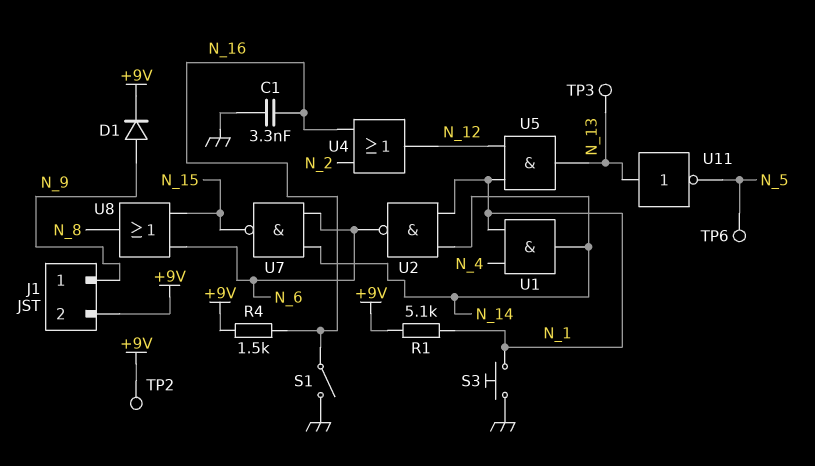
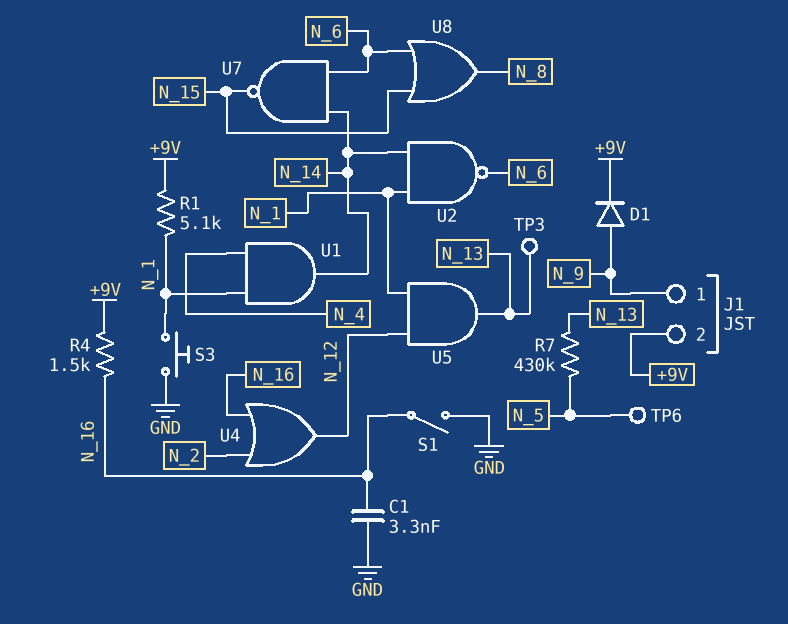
R7: none -> 430k (N_5, N_13)
TP2: test point (+9V) -> none
U11: NOT (in N_13, out N_5) -> none

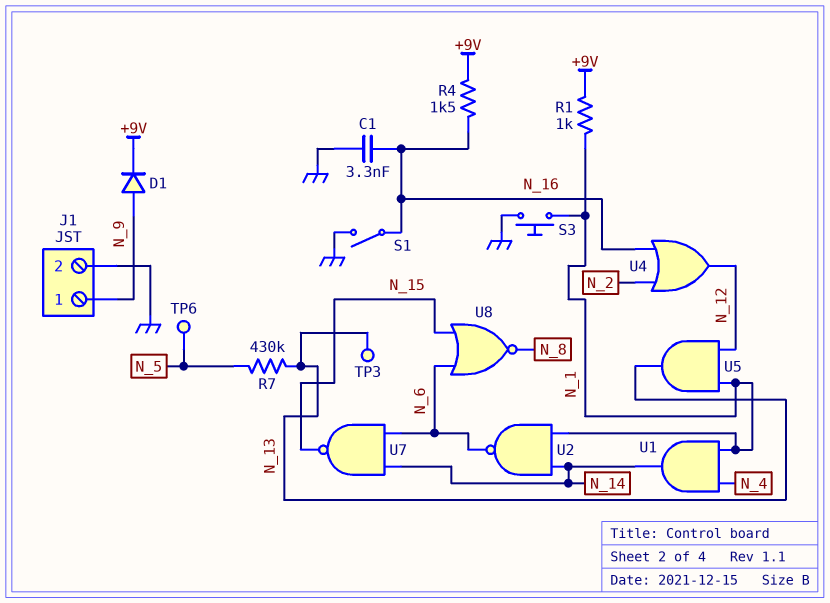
J1 pin 2: +9V -> GND
R1: 5.1k (+9V, N_1) -> 1k (+9V, N_1)
U8: OR (in N_6, in N_15, out N_8) -> NOR (in N_6, in N_15, out N_8)

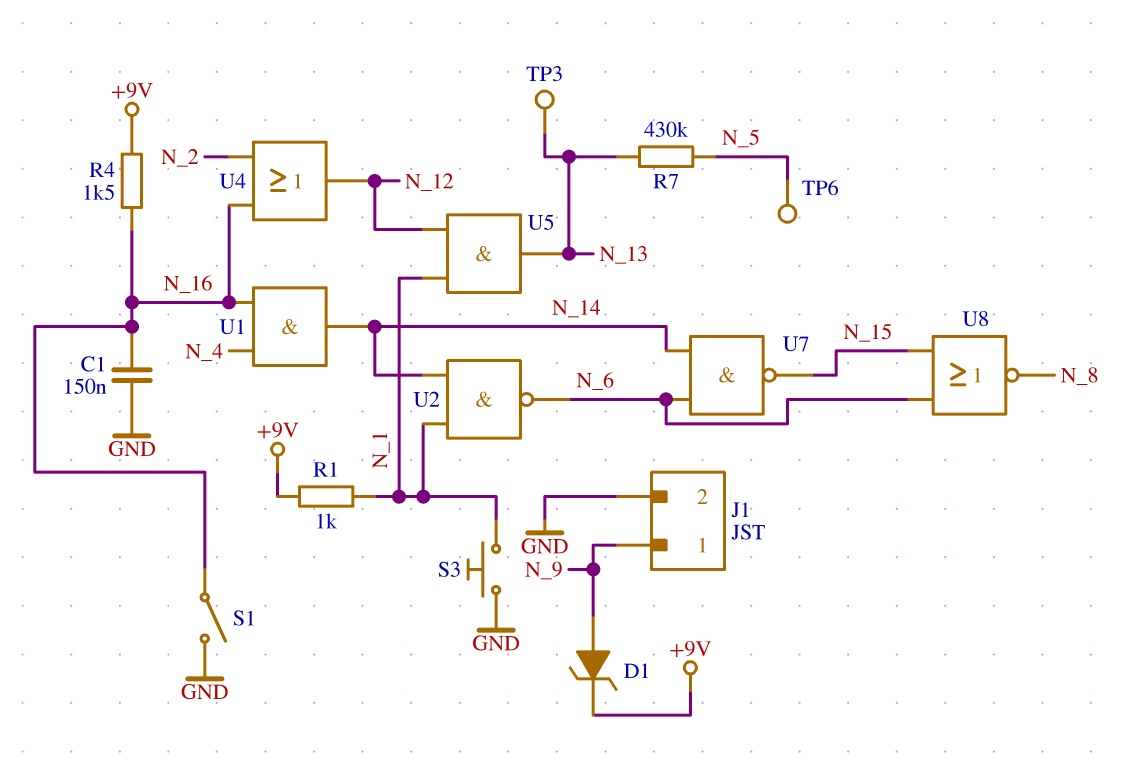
C1: 3.3nF (GND, N_16) -> 150nF (GND, N_16)
D1: diode (A N_9, K +9V) -> zener (A N_9, K +9V)
U1: AND (in N_1, in N_4, out N_14) -> AND (in N_4, in N_16, out N_14)

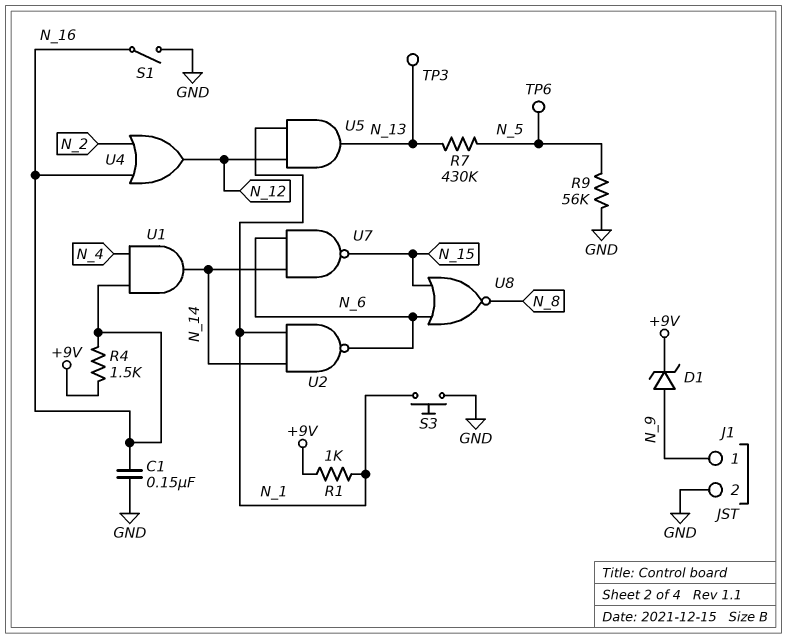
R9: none -> 56k (GND, N_5)

